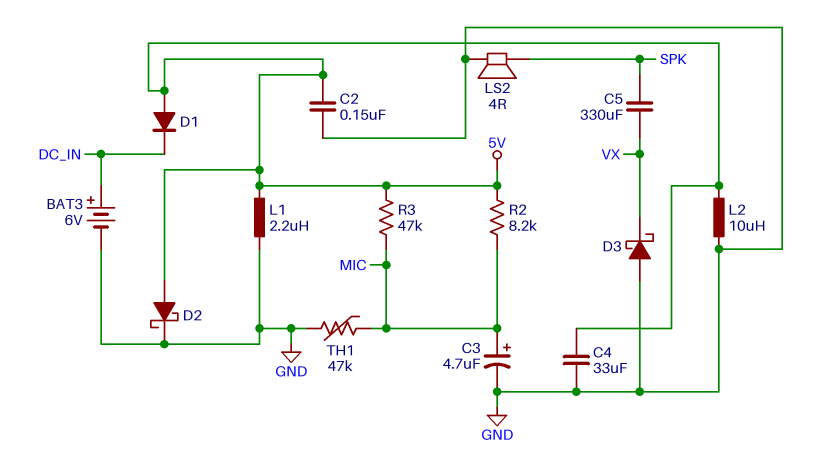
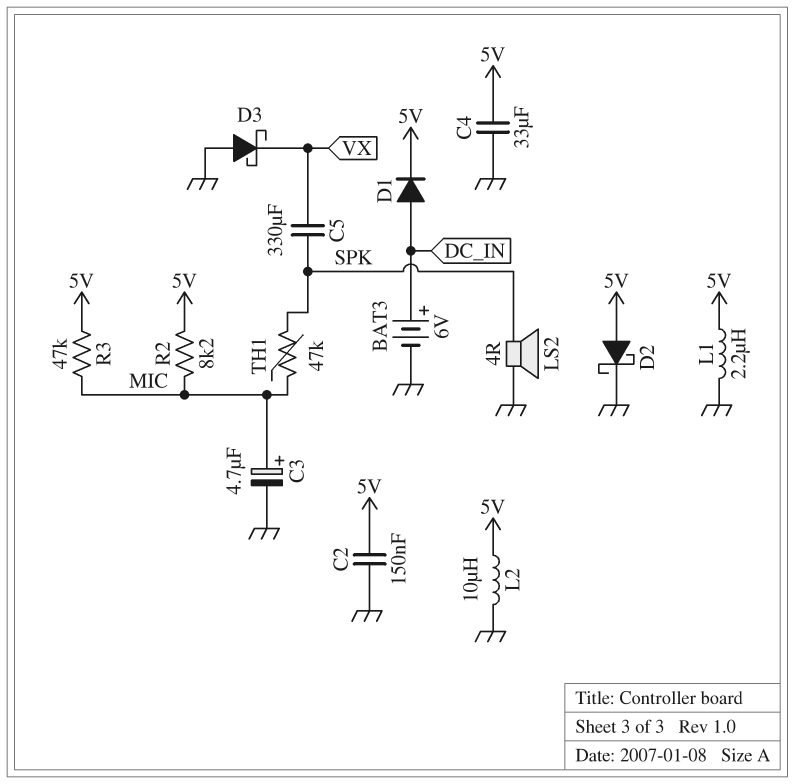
D1: diode (A 5V, K DC_IN) -> diode (A DC_IN, K 5V)
TH1: 47k (GND, MIC) -> 47k (MIC, SPK)

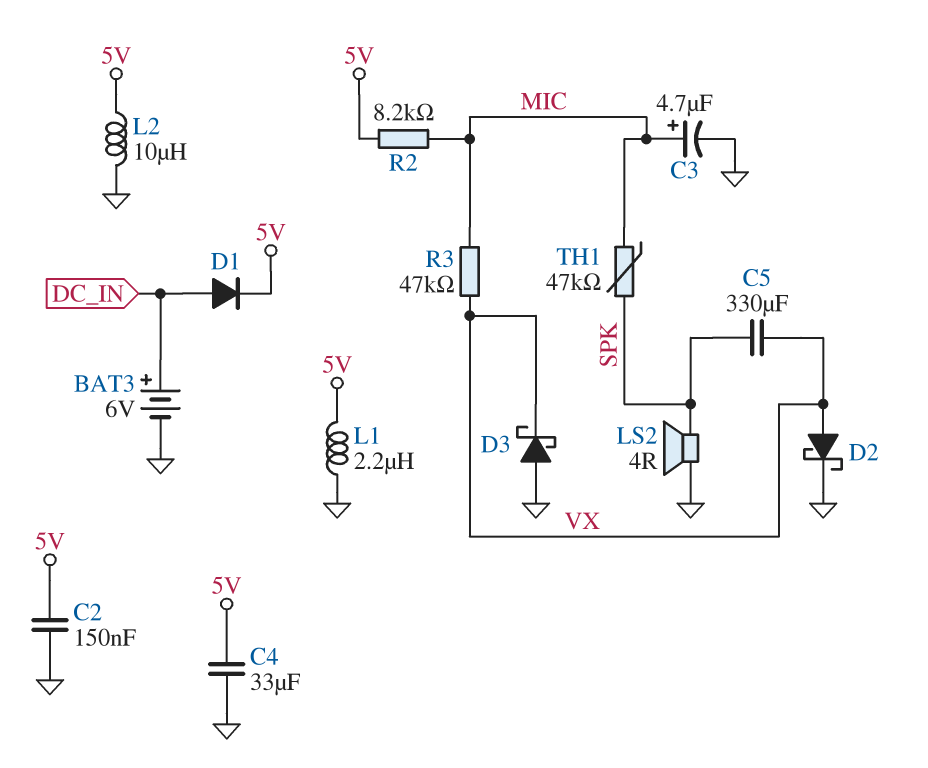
D2: schottky (A 5V, K GND) -> schottky (A VX, K GND)
R3: 47k (5V, MIC) -> 47k (MIC, VX)

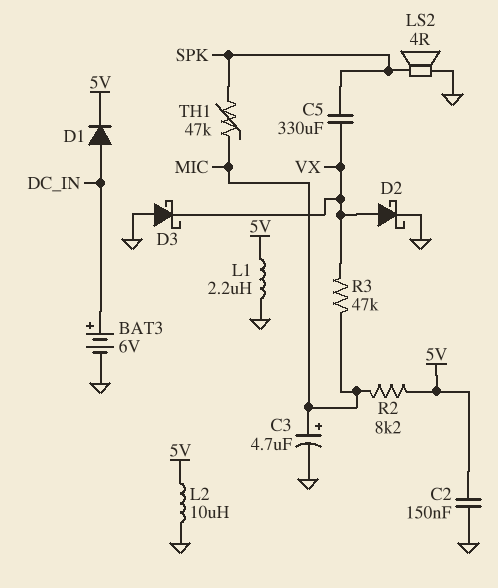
C4: 33uF (5V, GND) -> none

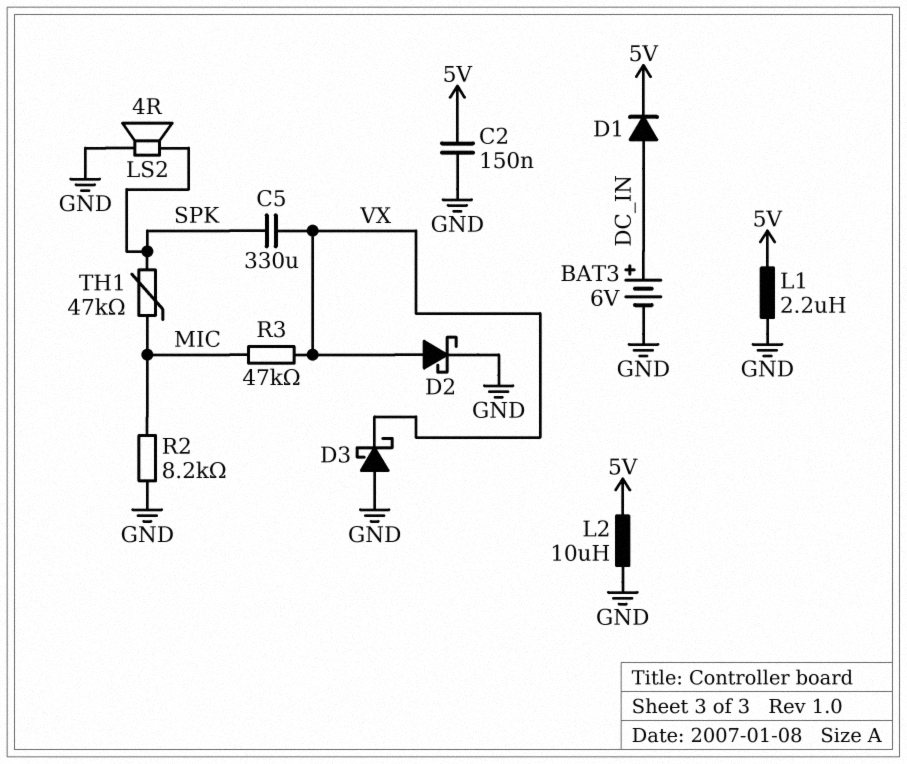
C3: 4.7uF (plus MIC, minus GND) -> none
R2: 8.2k (5V, MIC) -> 8.2k (GND, MIC)

